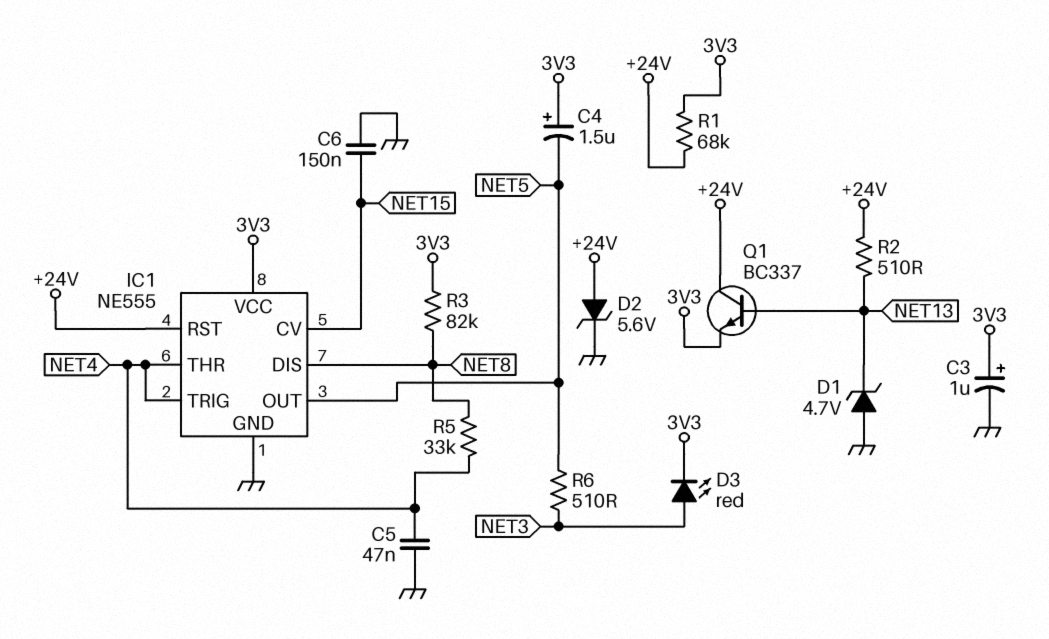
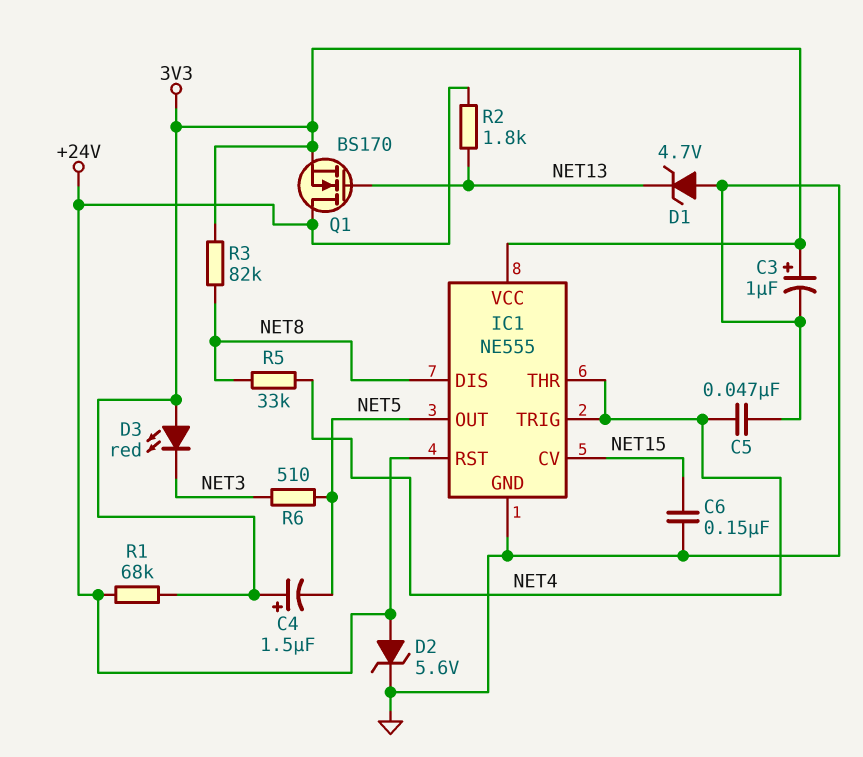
D3: LED red (A NET3, K 3V3) -> LED red (A 3V3, K NET3)
Q1: NPN BC337 (B NET13, C +24V, E 3V3) -> NMOS BS170 (G NET13, D +24V, S 3V3)
R2: 510 (+24V, NET13) -> 1.8k (+24V, NET13)

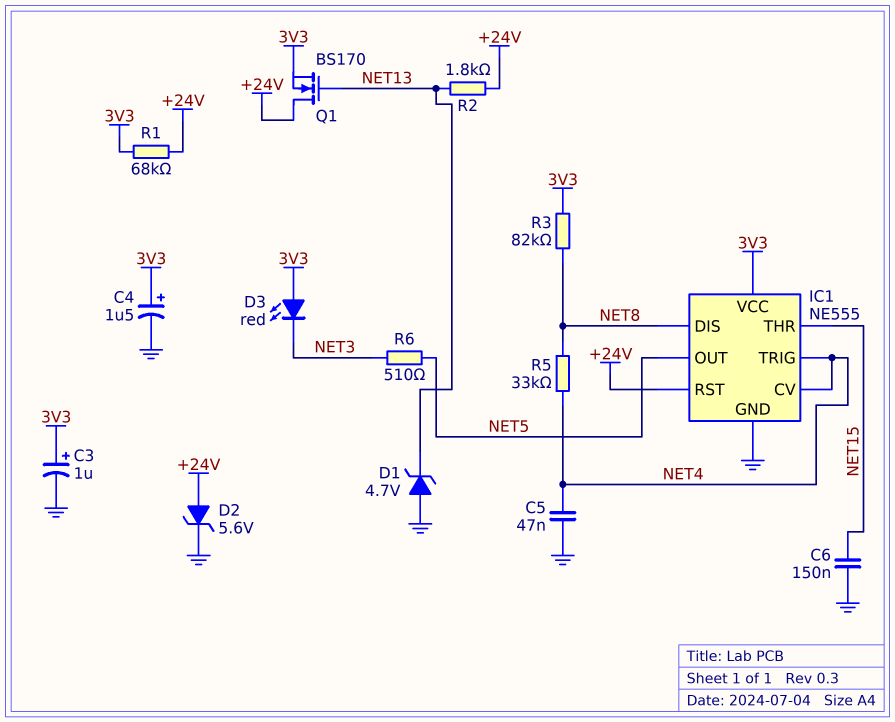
C4: 1.5uF (plus 3V3, minus NET5) -> 1.5uF (plus 3V3, minus GND)
IC1 pin CV: NET15 -> NET4
IC1 pin THR: NET4 -> NET15

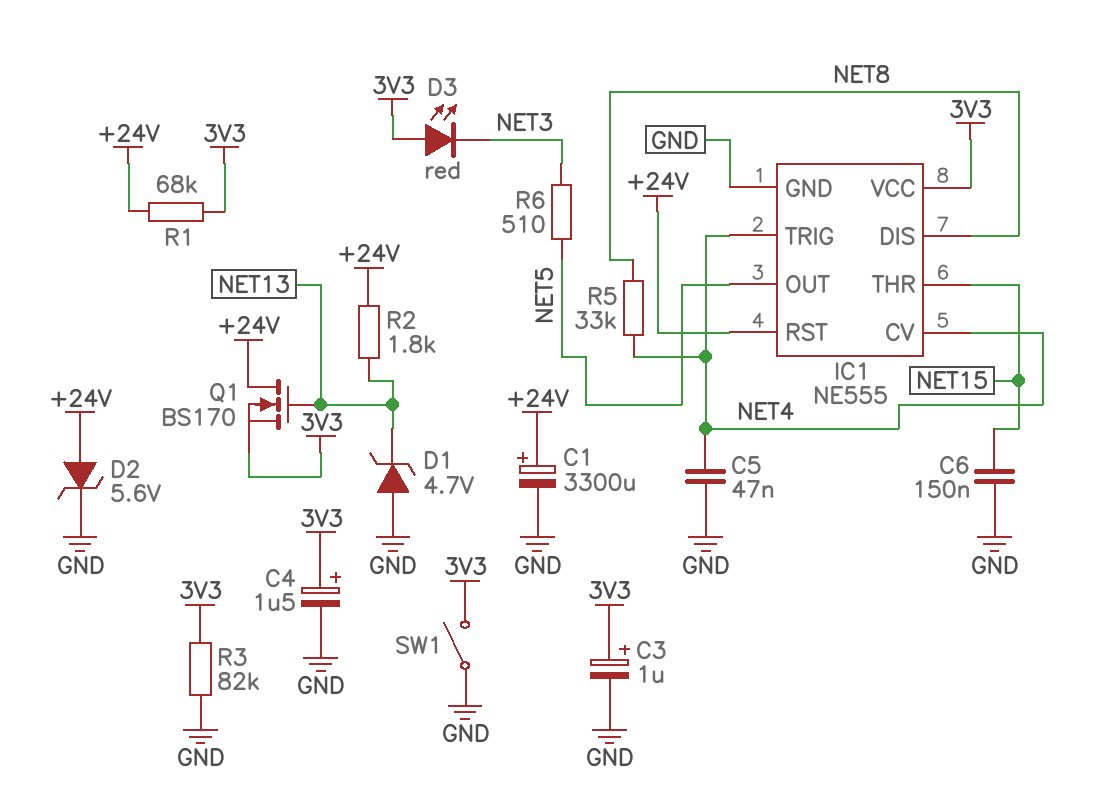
C1: none -> 3300uF (plus +24V, minus GND)
R3: 82k (3V3, NET8) -> 82k (3V3, GND)
SW1: none -> switch (3V3, GND)

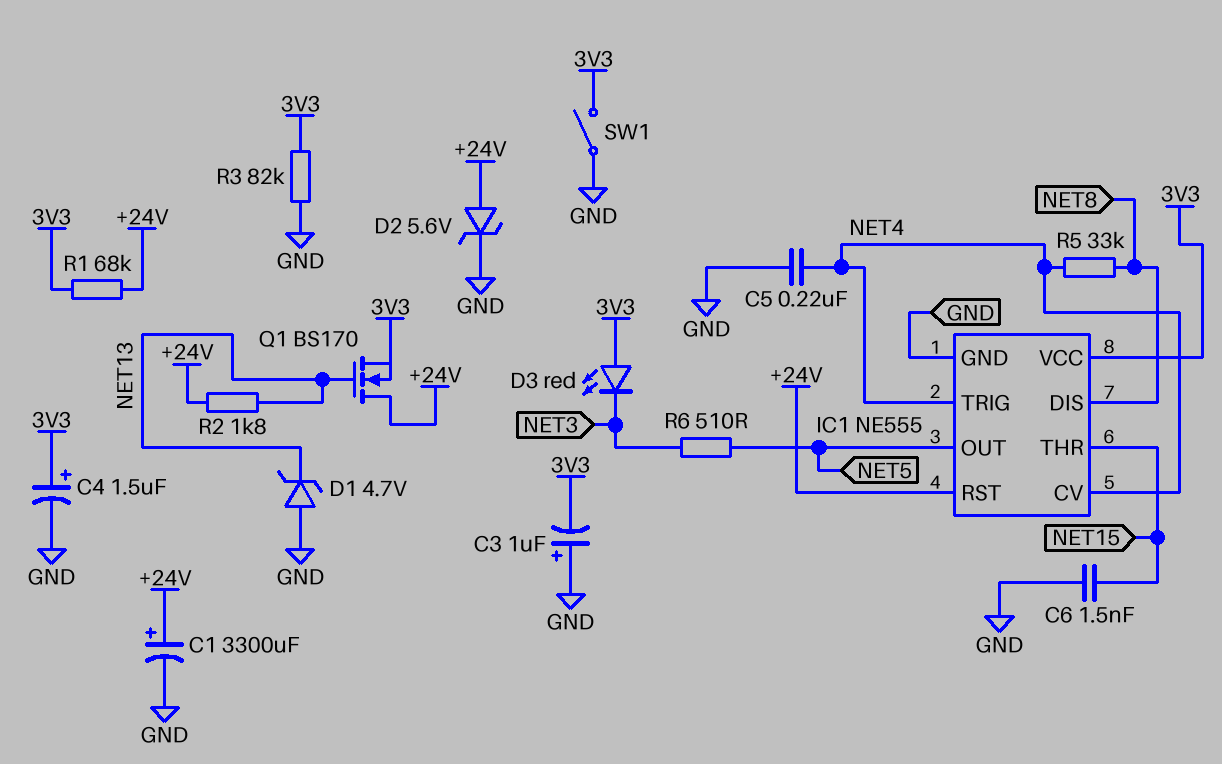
C3: 1uF (plus 3V3, minus GND) -> 1uF (plus GND, minus 3V3)
C5: 47nF (GND, NET4) -> 220nF (GND, NET4)
C6: 150nF (GND, NET15) -> 1.5nF (GND, NET15)

